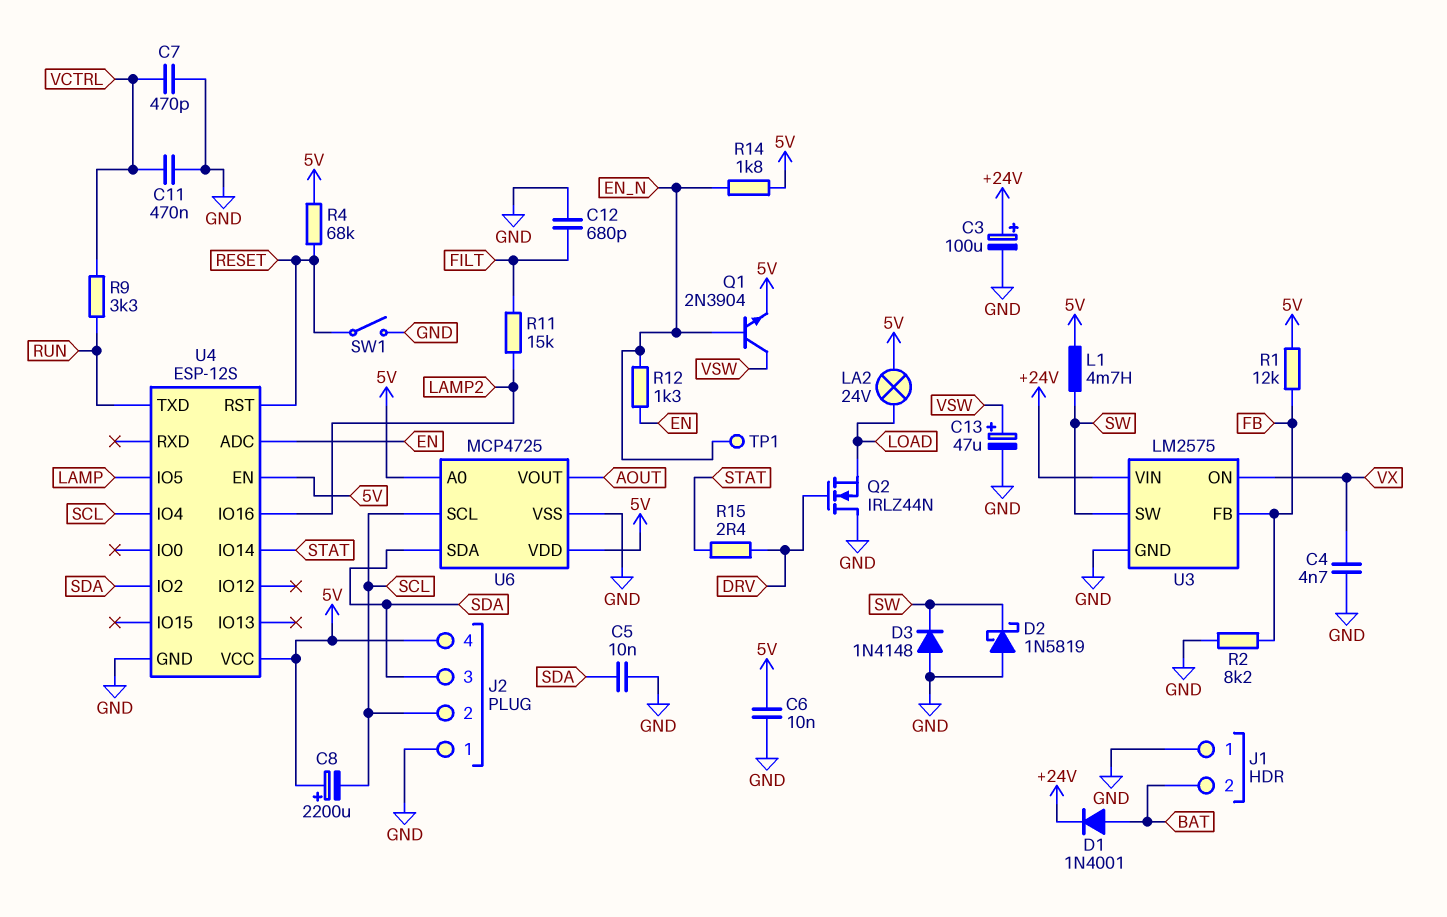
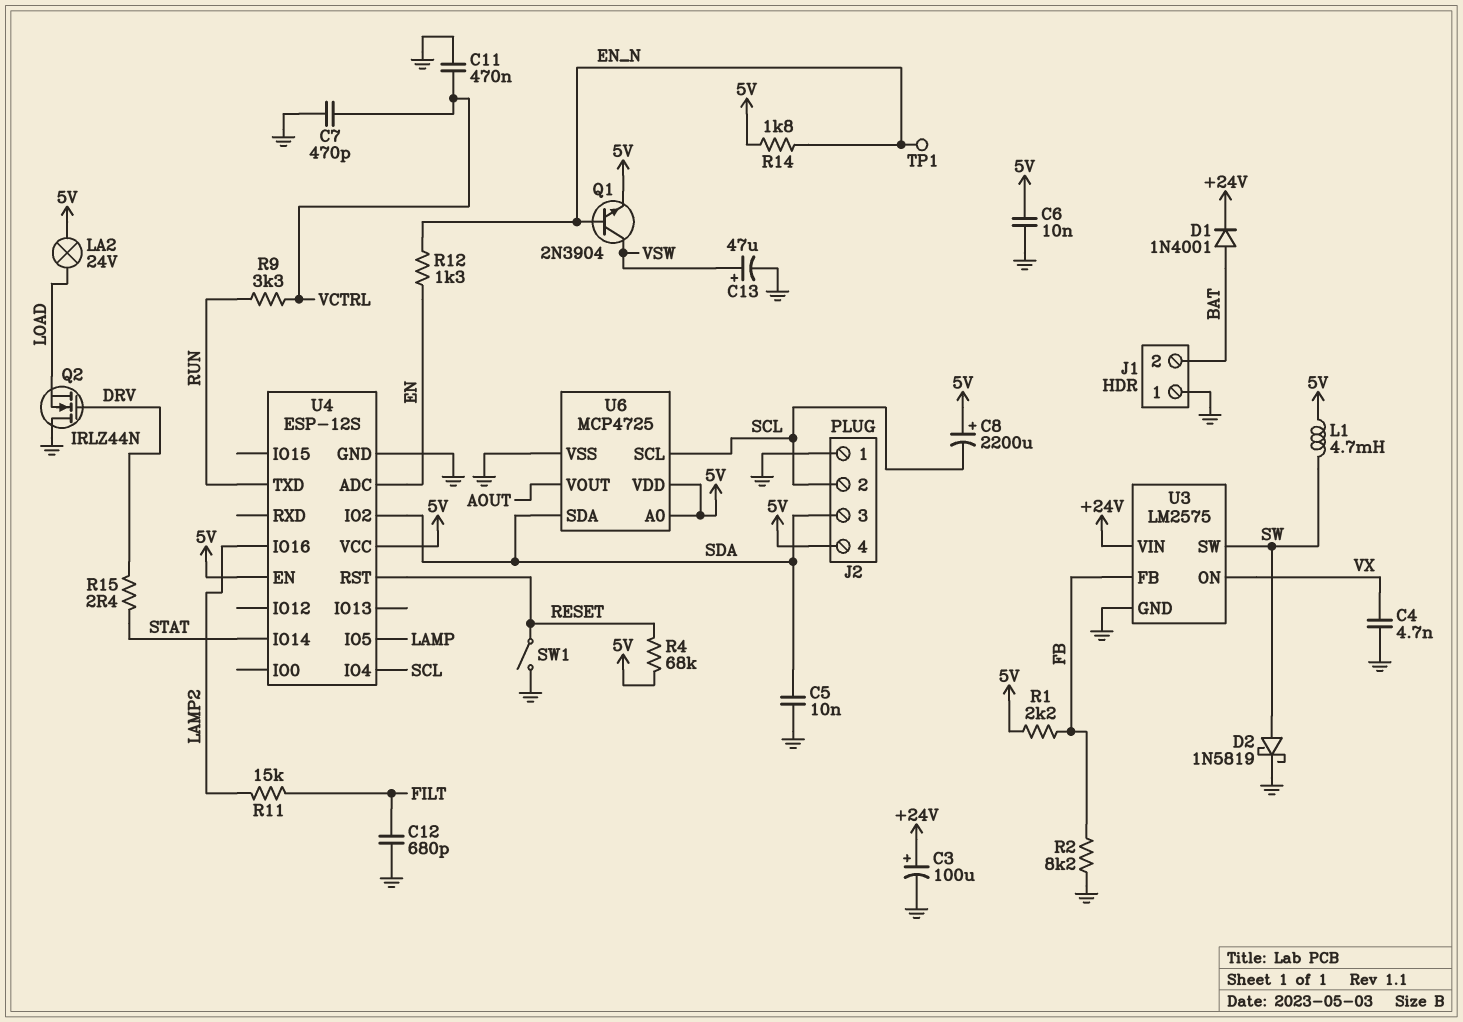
D2: schottky 1N5819 (A GND, K SW) -> schottky 1N5819 (A SW, K GND)
D3: diode 1N4148 (A GND, K SW) -> none
R1: 12k (5V, FB) -> 2.2k (5V, FB)

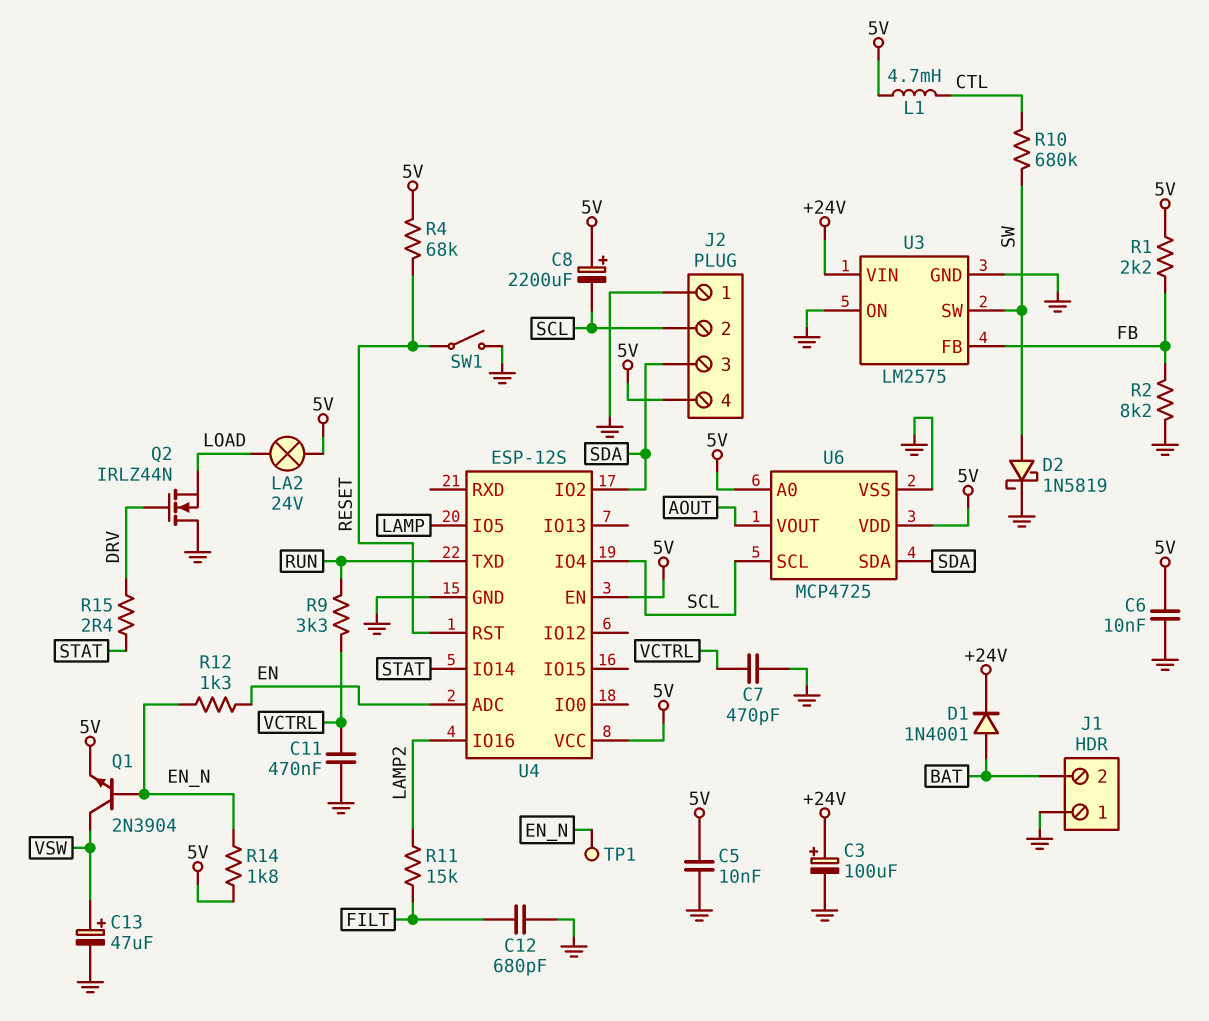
C4: 4.7nF (GND, VX) -> none
C5: 10nF (GND, SDA) -> 10nF (5V, GND)
L1: 4.7mH (5V, SW) -> 4.7mH (5V, CTL)
R10: none -> 680k (CTL, SW)
U3 pin ON: VX -> GND

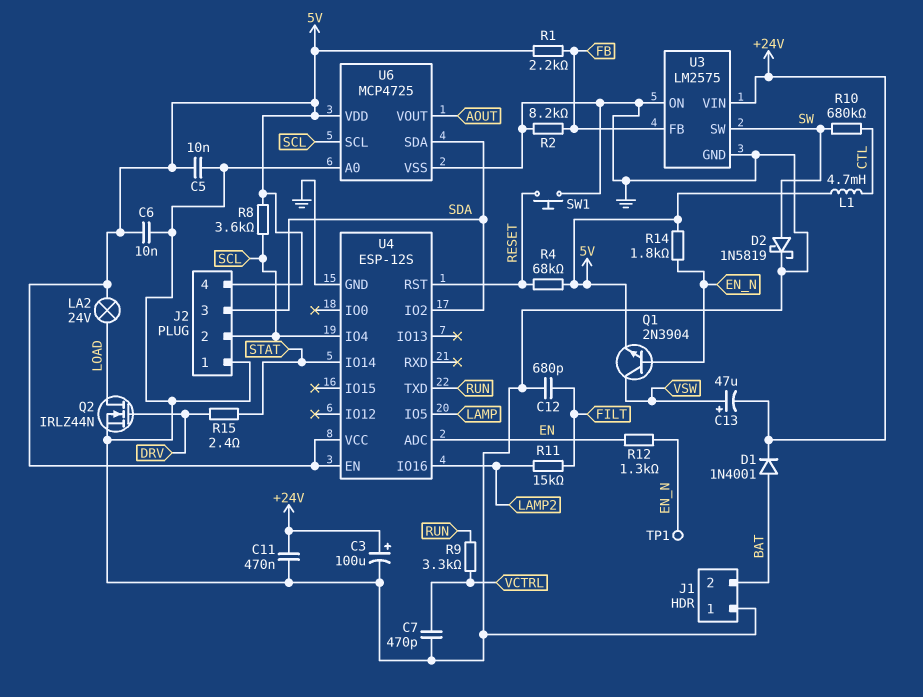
C8: 2200uF (plus 5V, minus SCL) -> none
C11: 470nF (GND, VCTRL) -> 470nF (+24V, GND)
C13: 47uF (plus VSW, minus GND) -> 47uF (plus VSW, minus +24V)
Q2: NMOS IRLZ44N (G DRV, D GND, S LOAD) -> NMOS IRLZ44N (G DRV, D LOAD, S GND)
R8: none -> 3.6k (5V, SCL)
SW1: switch (GND, RESET) -> button (GND, RESET)
U6 pin A0: 5V -> GND

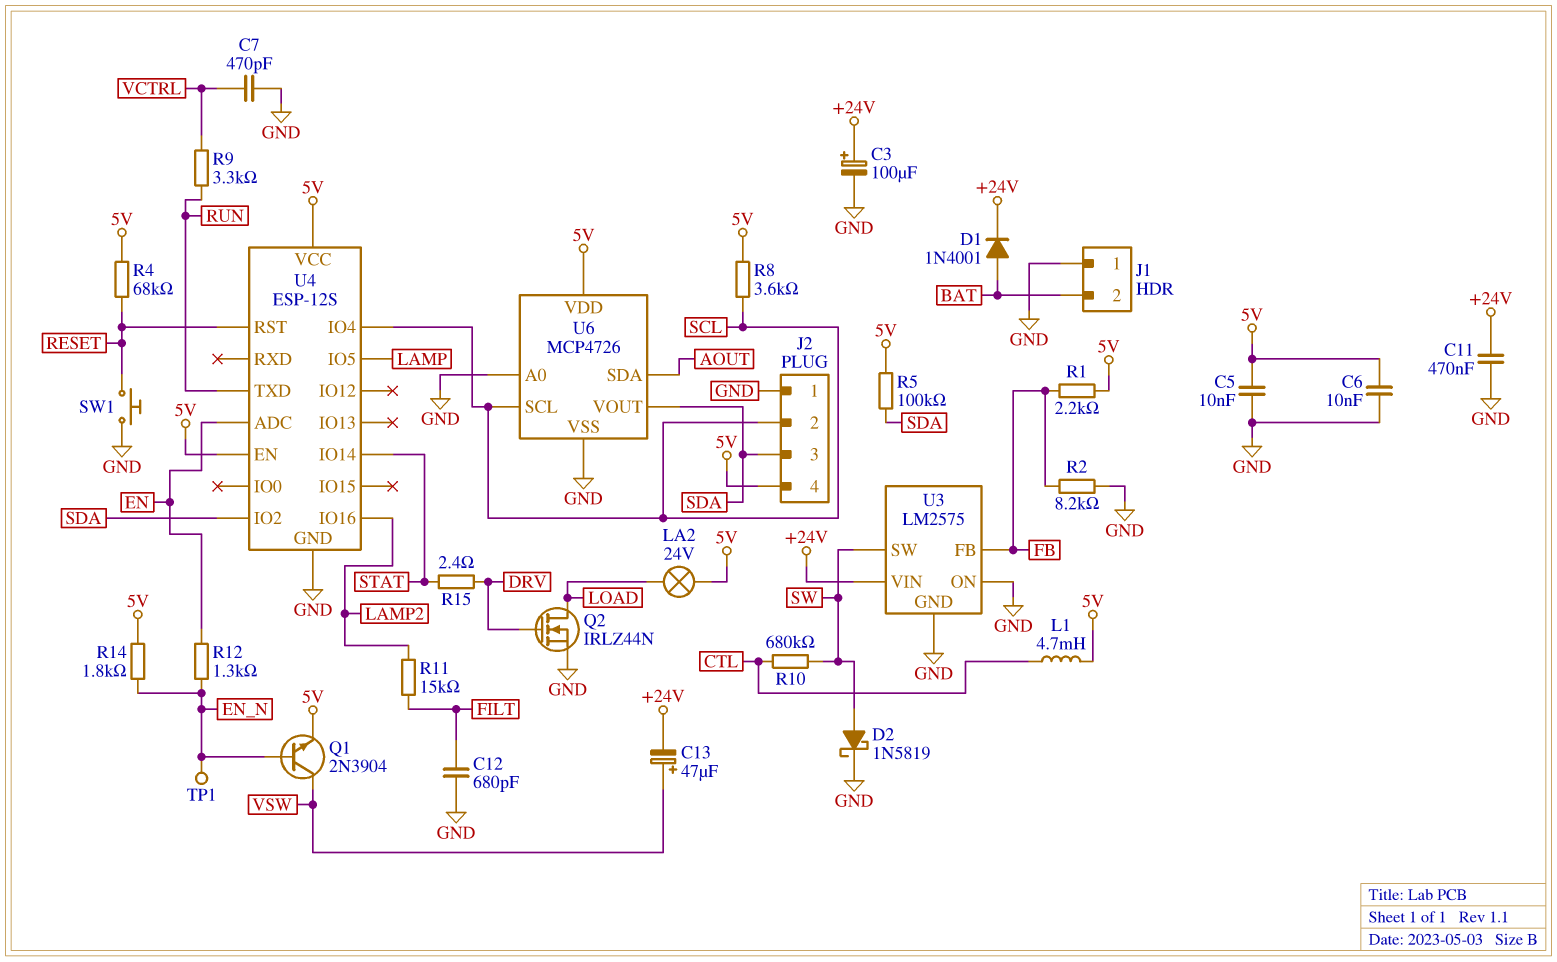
R5: none -> 100k (5V, SDA)
U6: MCP4725 -> MCP4726
U6 pin SDA: SDA -> AOUT
U6 pin VOUT: AOUT -> SDA

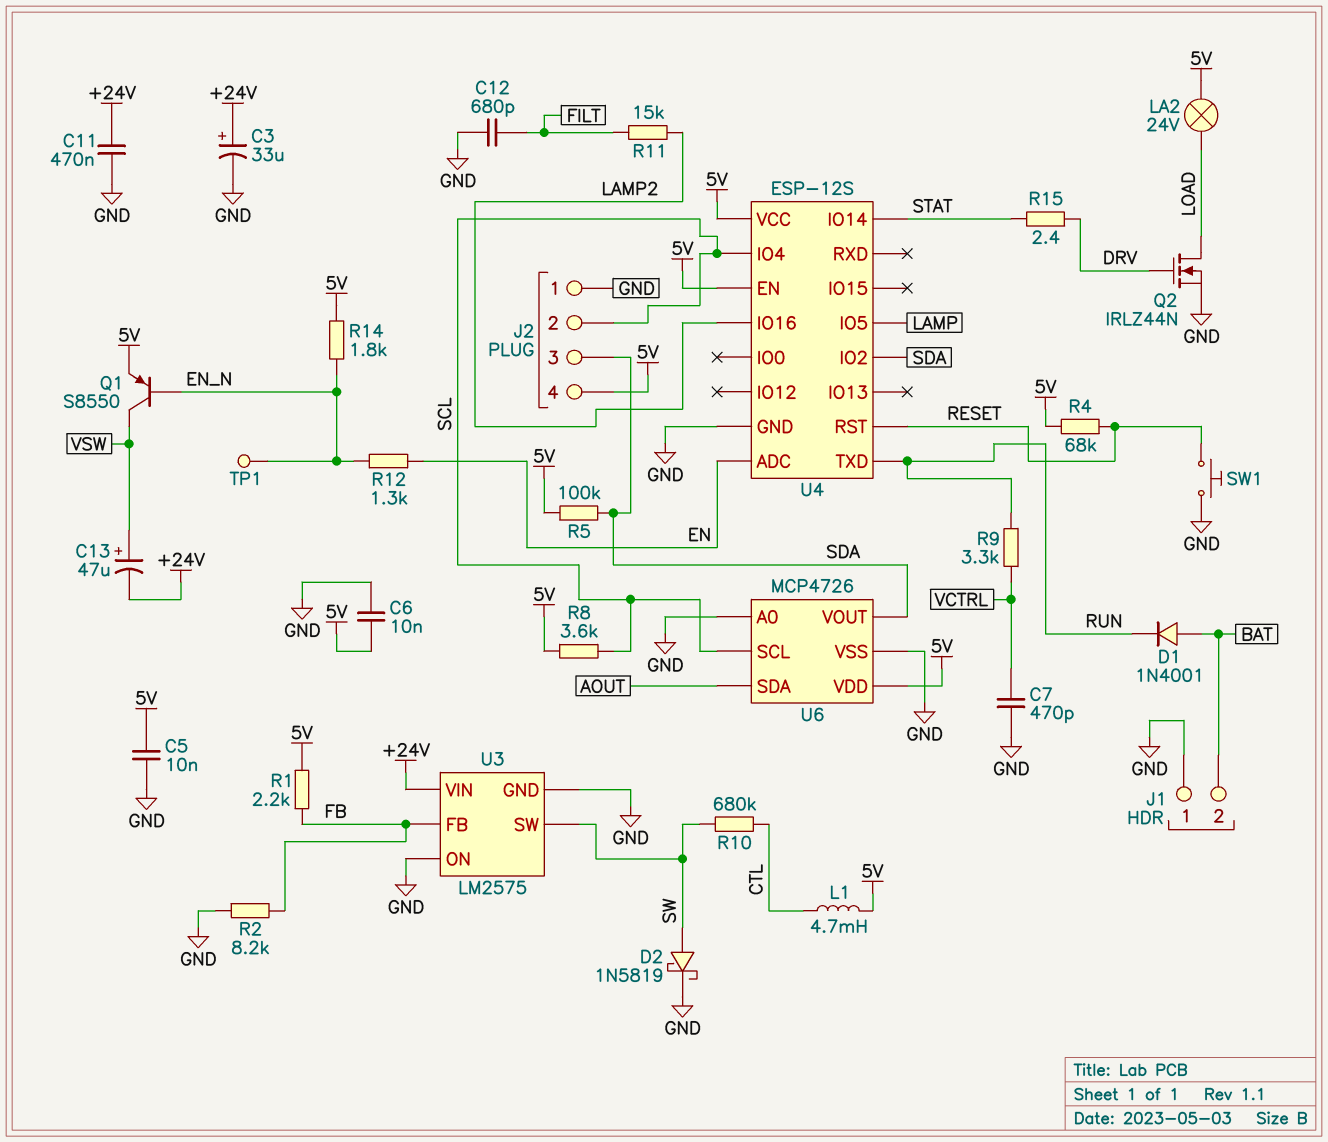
C3: 100uF (plus +24V, minus GND) -> 33uF (plus +24V, minus GND)
D1: diode 1N4001 (A BAT, K +24V) -> diode 1N4001 (A BAT, K RUN)
Q1: NPN 2N3904 (B EN_N, C VSW, E 5V) -> PNP S8550 (B EN_N, C VSW, E 5V)

